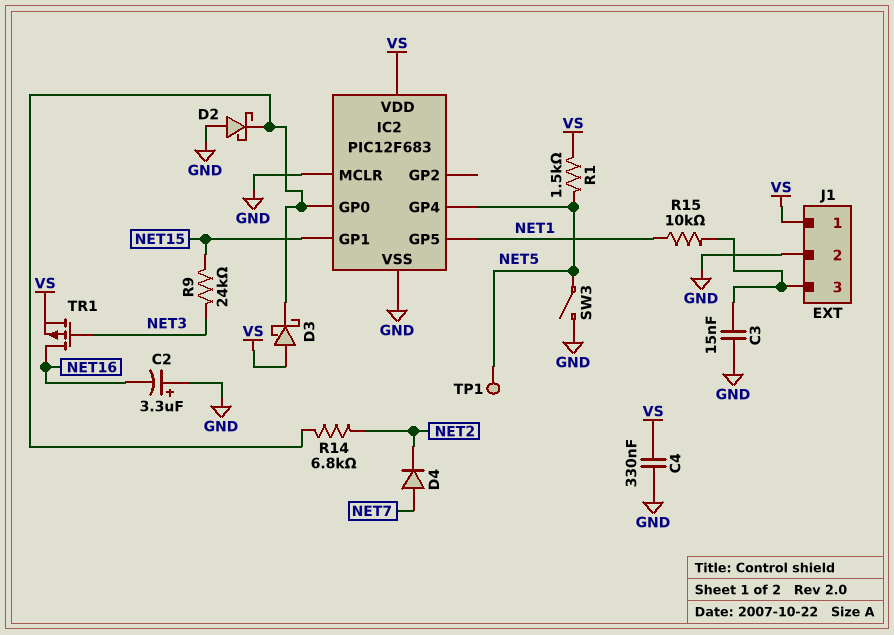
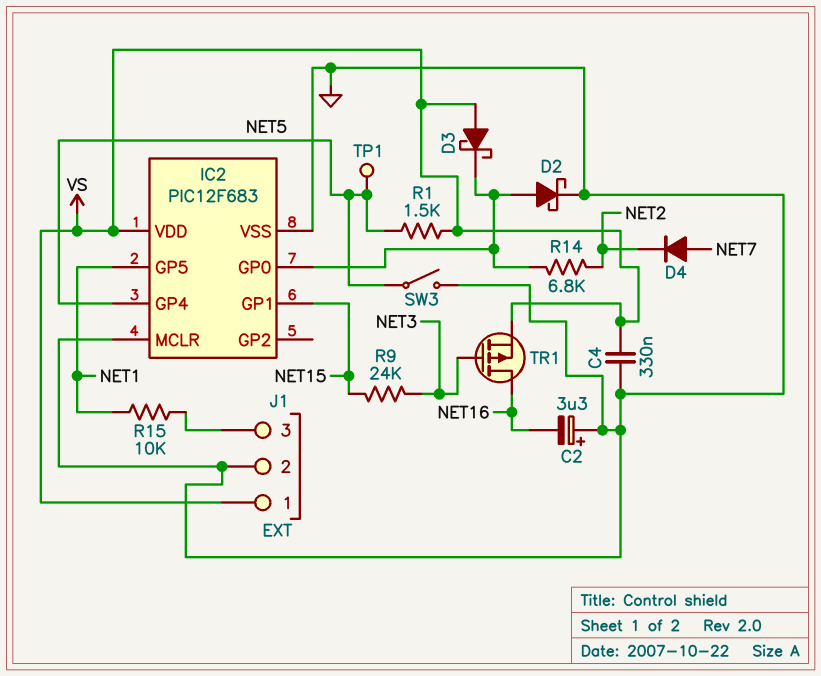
C3: 15nF (GND, J1/3) -> none
D2: schottky (A GND, K IC2/GP0) -> schottky (A IC2/GP0, K GND)

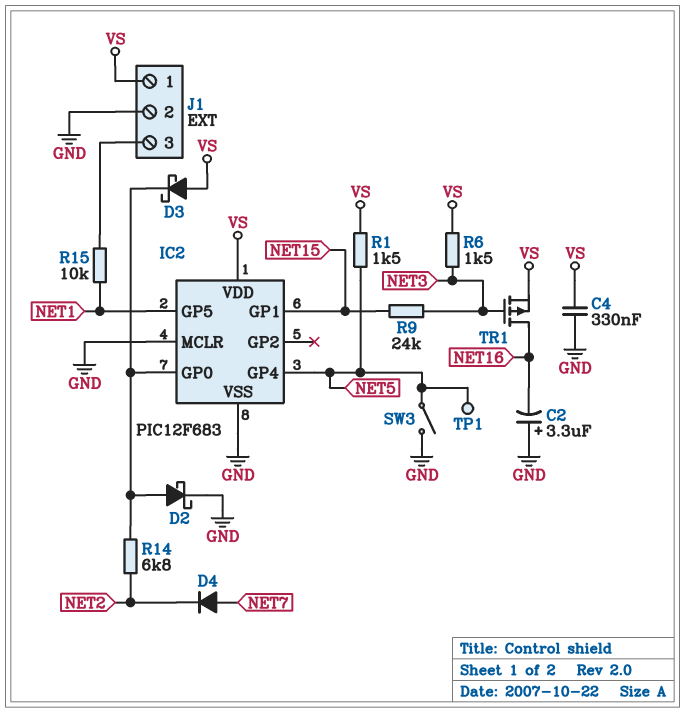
R6: none -> 1.5k (NET3, VS)

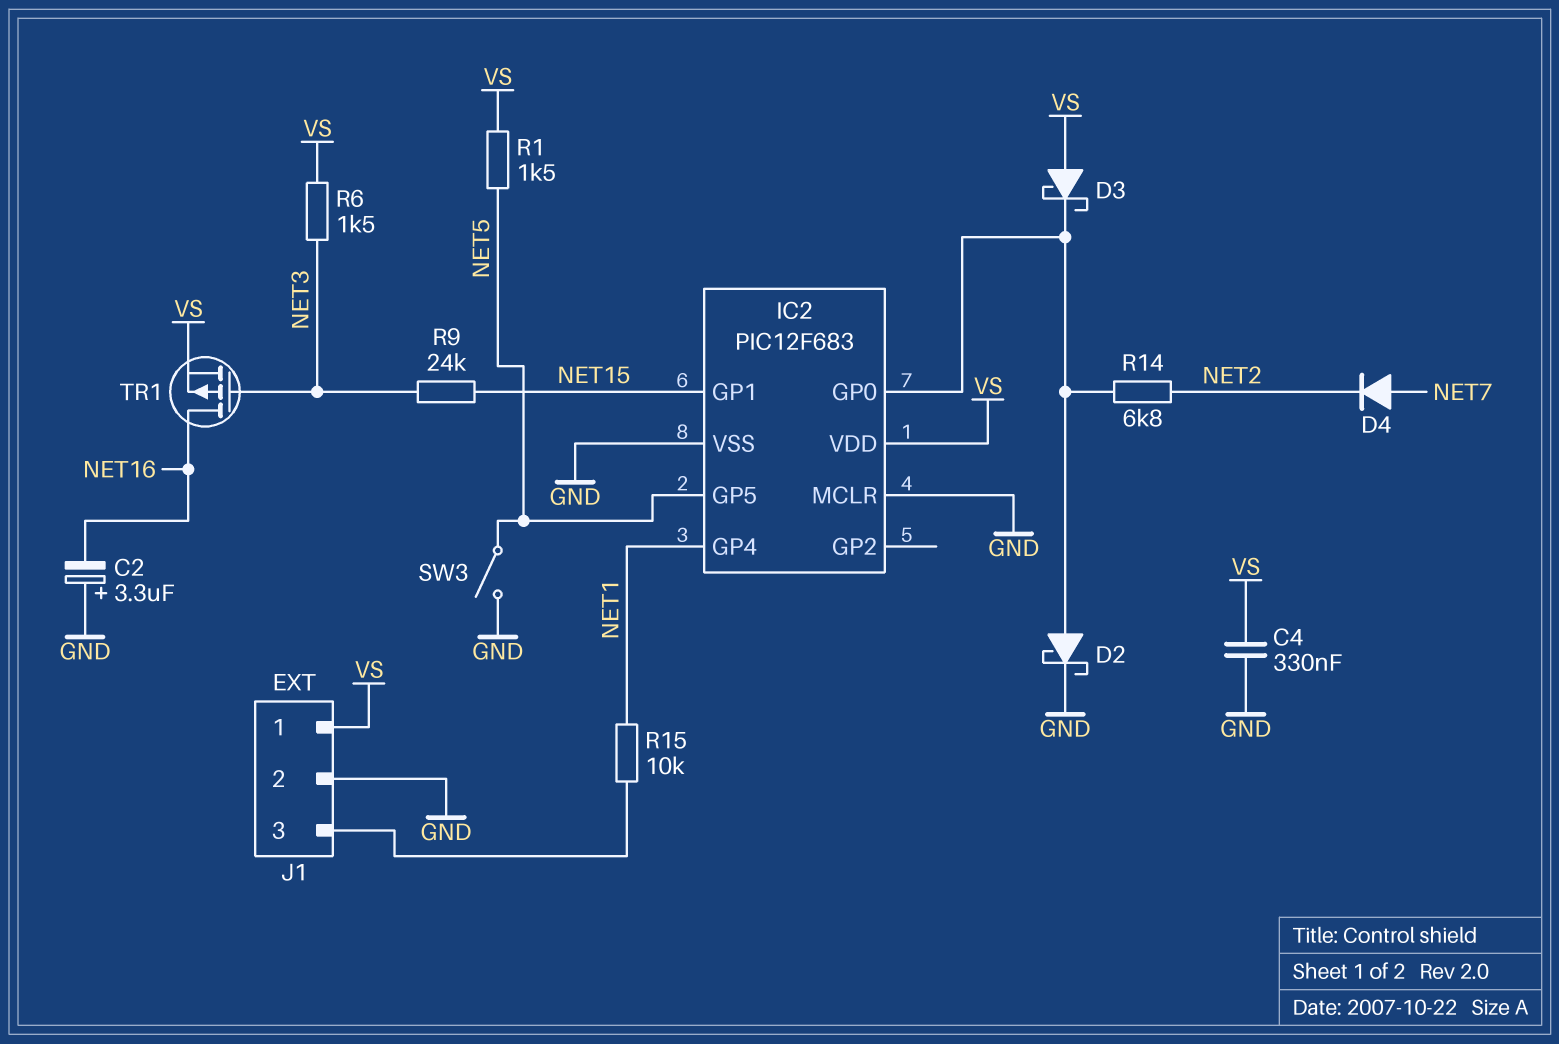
IC2 pin GP4: NET5 -> NET1
IC2 pin GP5: NET1 -> NET5
TP1: test point (NET5) -> none

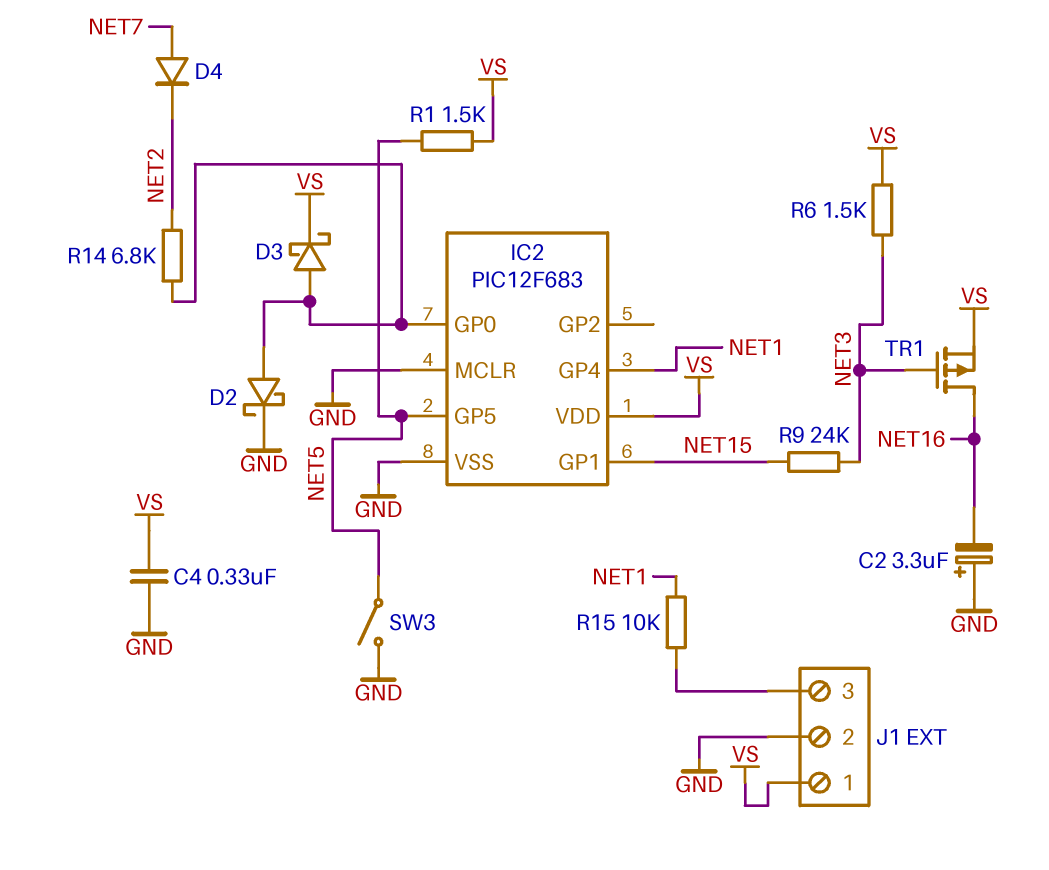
D3: schottky (A VS, K IC2/GP0) -> schottky (A IC2/GP0, K VS)

